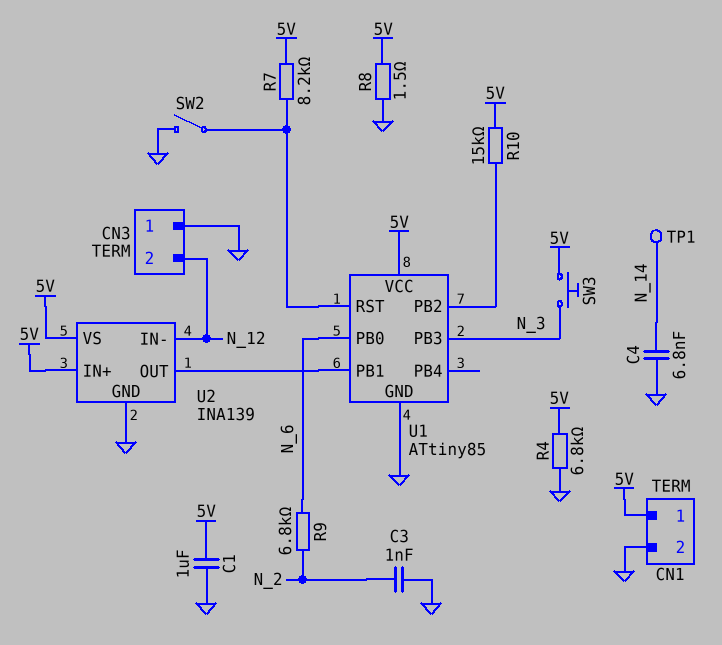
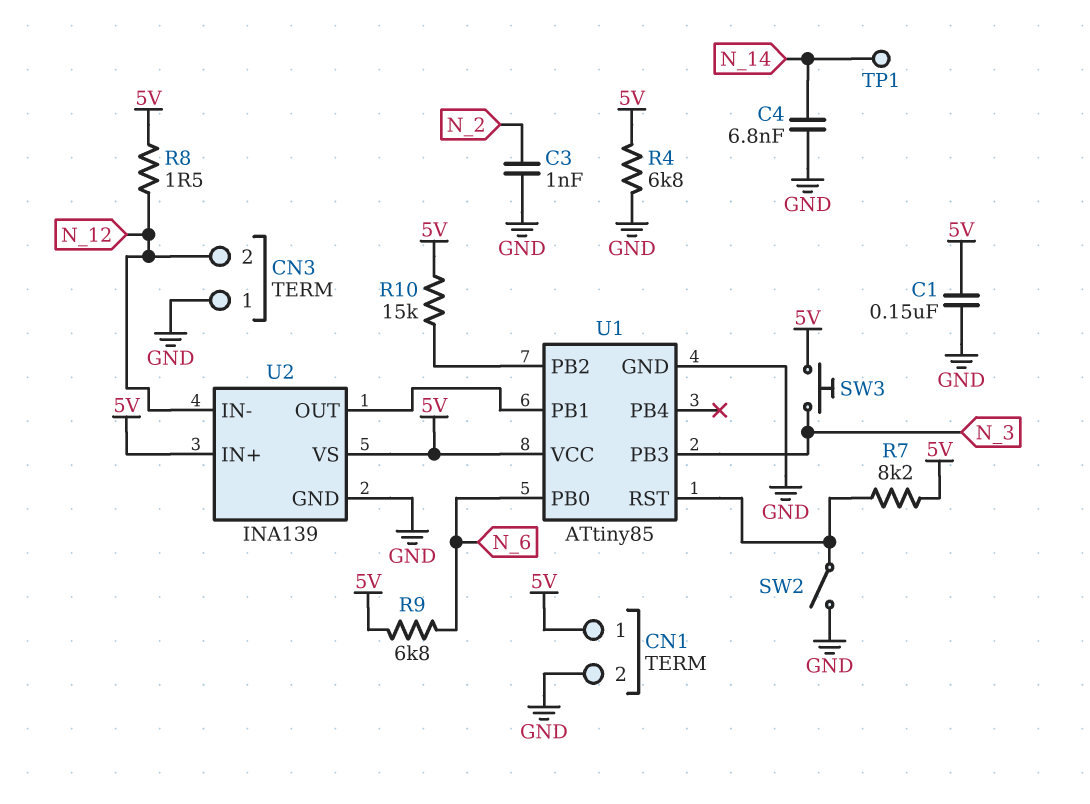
C1: 1uF (5V, GND) -> 150nF (5V, GND)
R8: 1.5 (5V, GND) -> 1.5 (5V, N_12)
R9: 6.8k (N_2, N_6) -> 6.8k (5V, N_6)

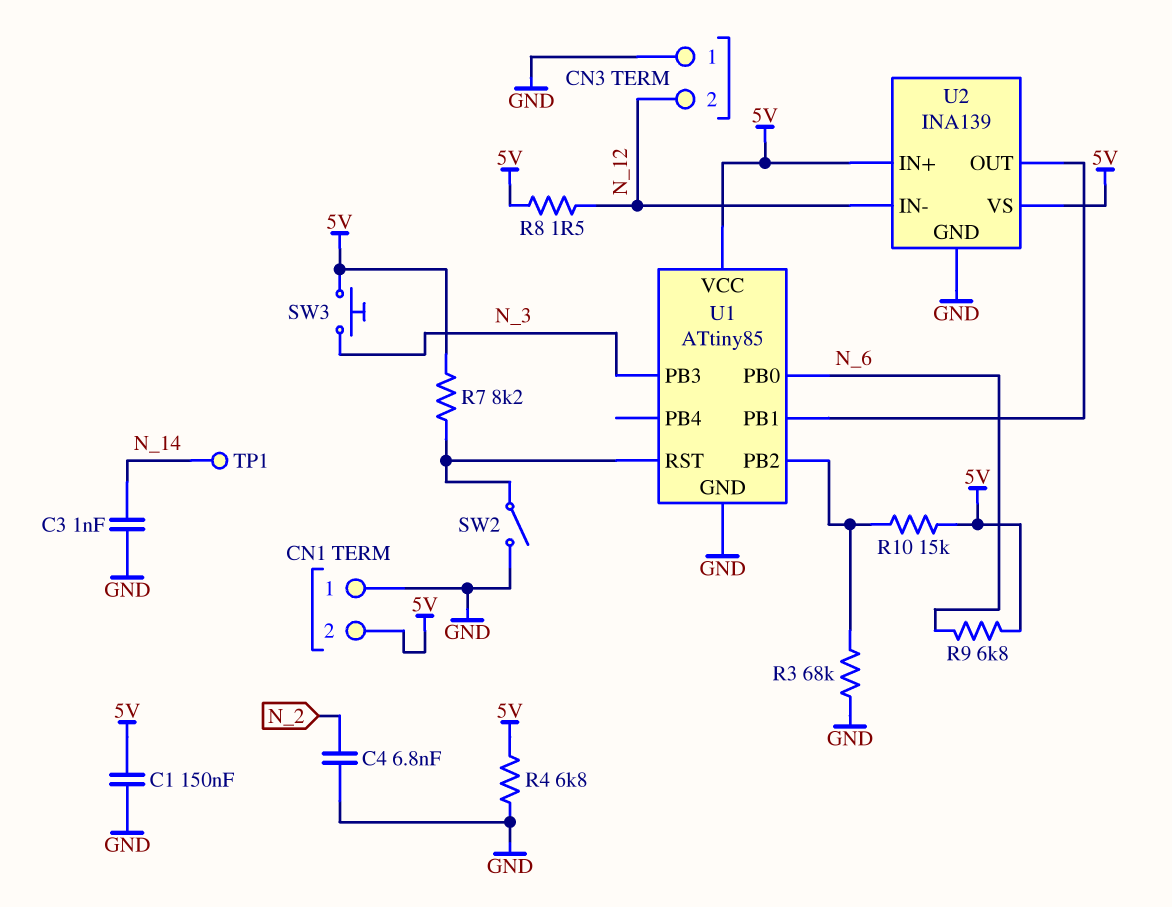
C3: 1nF (GND, N_2) -> 1nF (GND, N_14)
C4: 6.8nF (GND, N_14) -> 6.8nF (GND, N_2)
CN1 pin 1: 5V -> GND
CN1 pin 2: GND -> 5V
R3: none -> 68k (GND, U1/PB2)

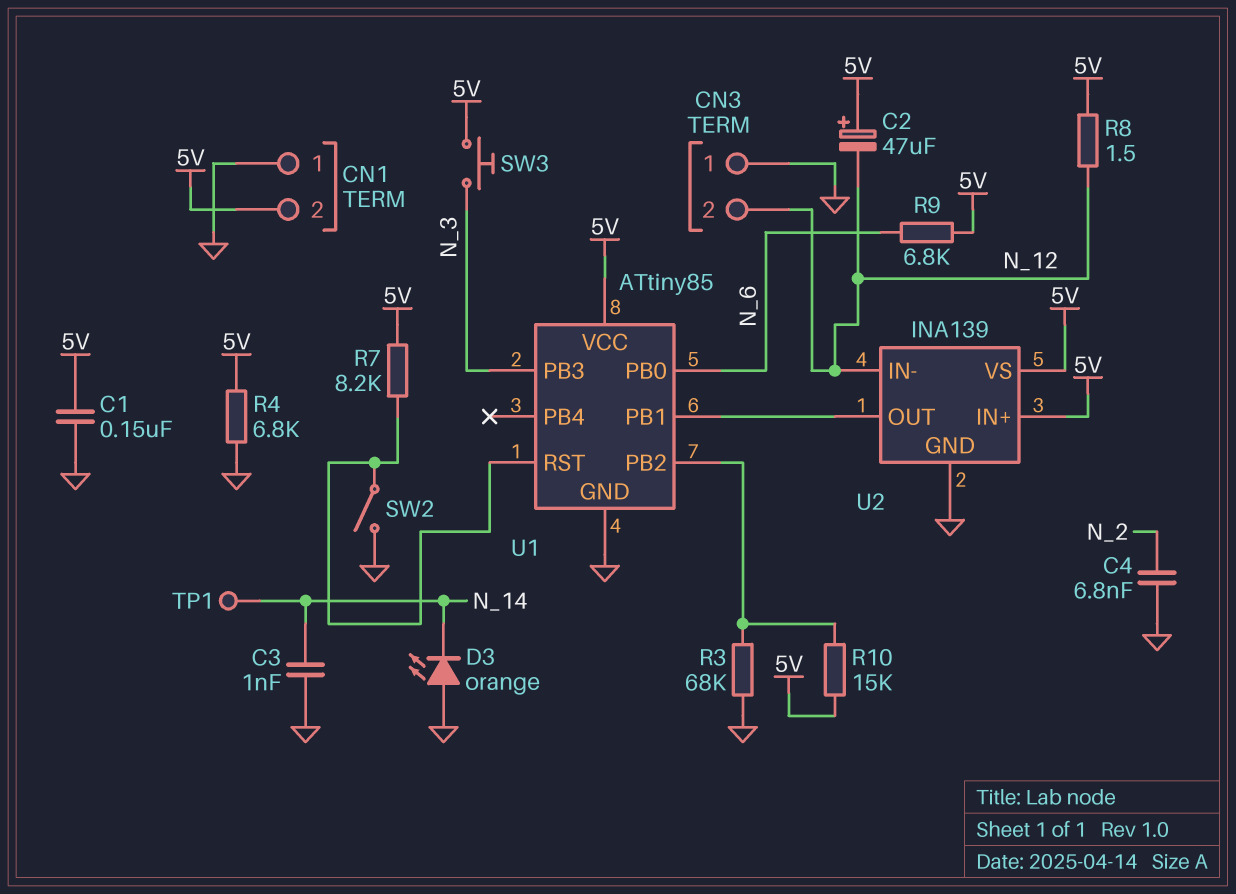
C2: none -> 47uF (plus 5V, minus N_12)
D3: none -> LED orange (A GND, K N_14)

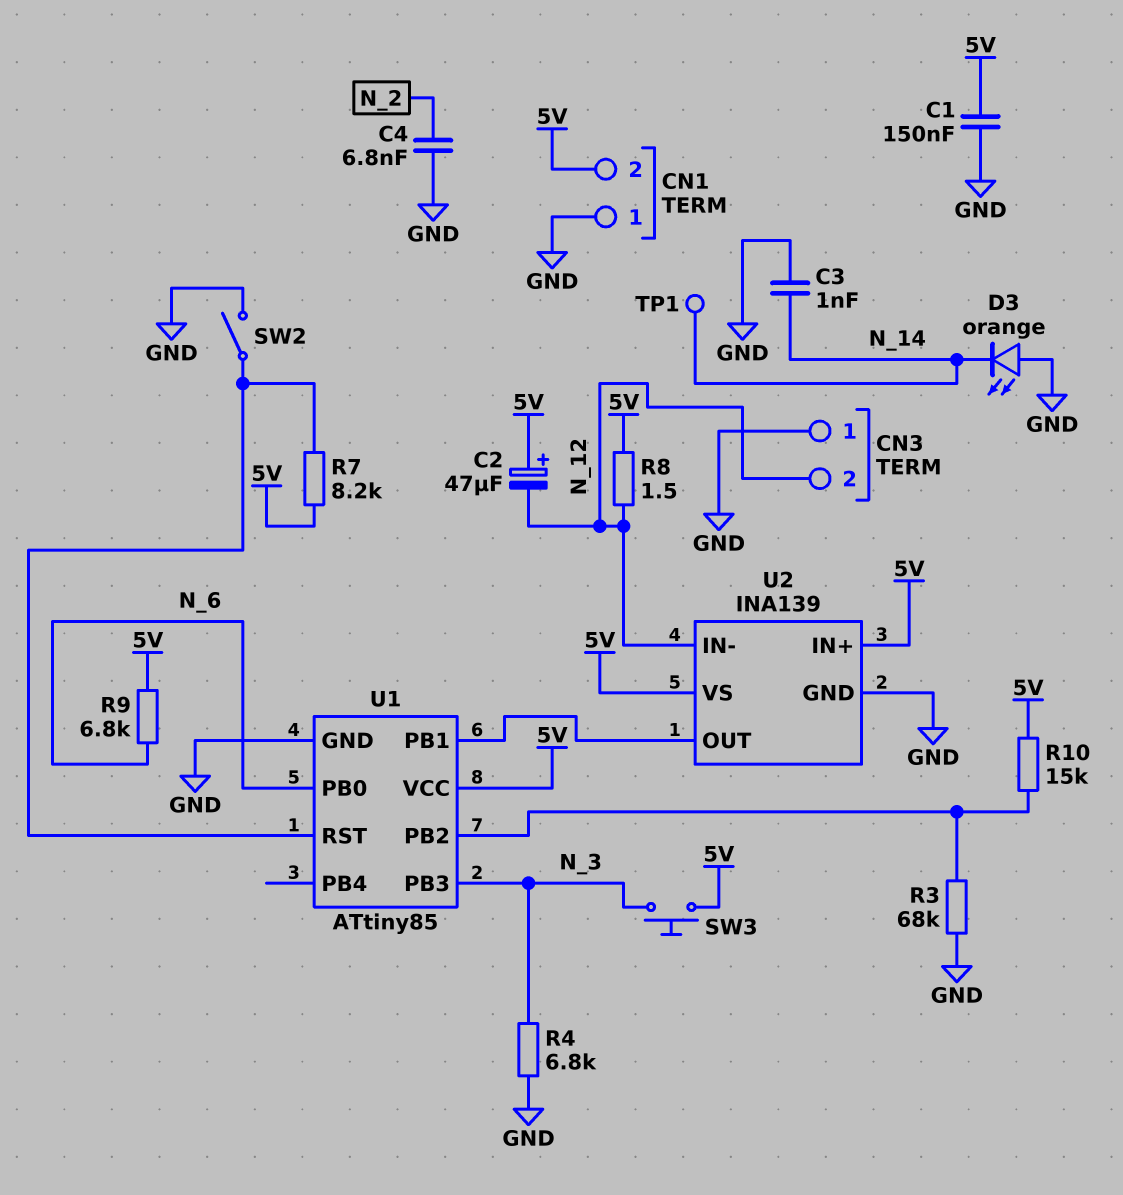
R4: 6.8k (5V, GND) -> 6.8k (GND, N_3)

